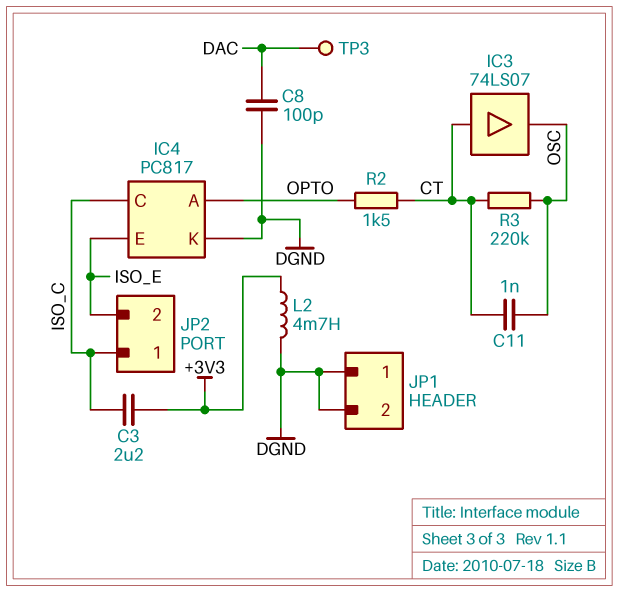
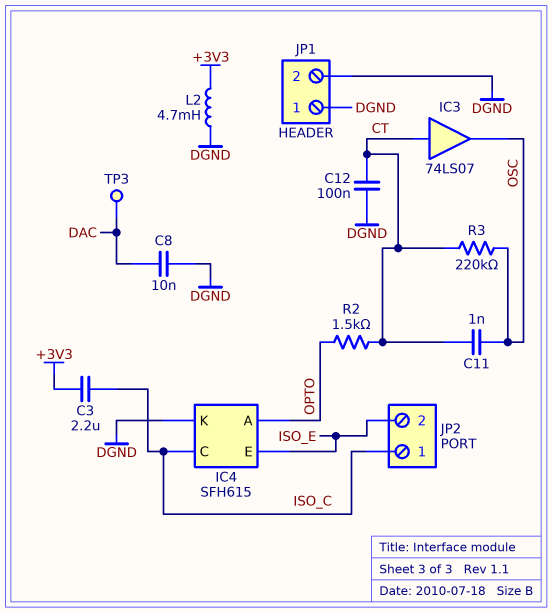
C8: 100pF (DAC, DGND) -> 10nF (DAC, DGND)
C12: none -> 100nF (CT, DGND)
IC4: PC817 -> SFH615

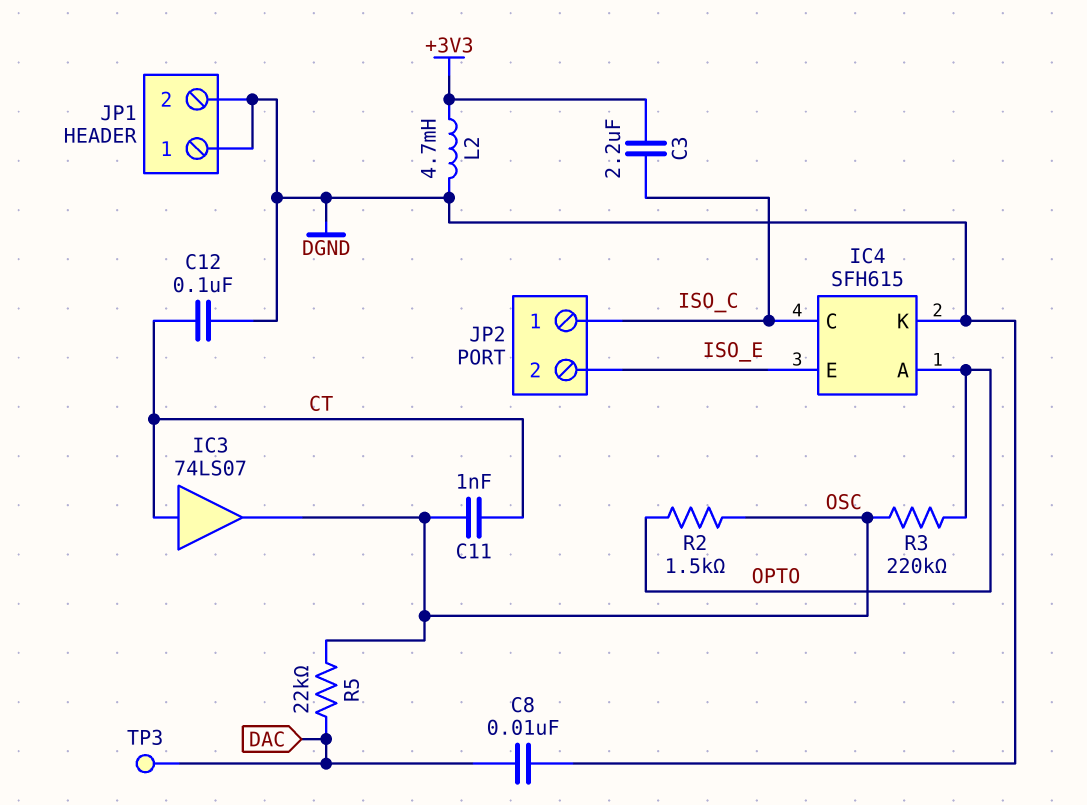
R2: 1.5k (CT, OPTO) -> 1.5k (OPTO, OSC)
R3: 220k (CT, OSC) -> 220k (OPTO, OSC)
R5: none -> 22k (DAC, OSC)

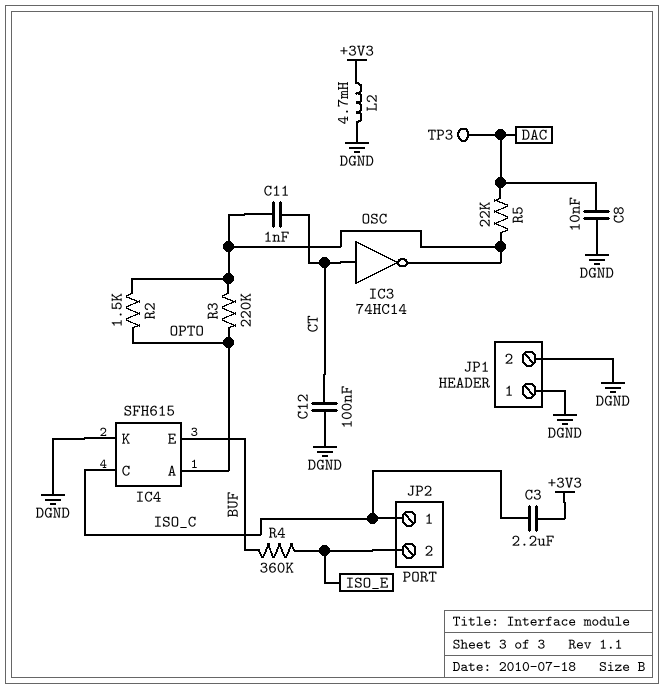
IC3: buffer 74LS07 (in CT, out OSC) -> NOT 74HC14 (in CT, out OSC)
IC4 pin E: ISO_E -> BUF
R4: none -> 360k (BUF, ISO_E)

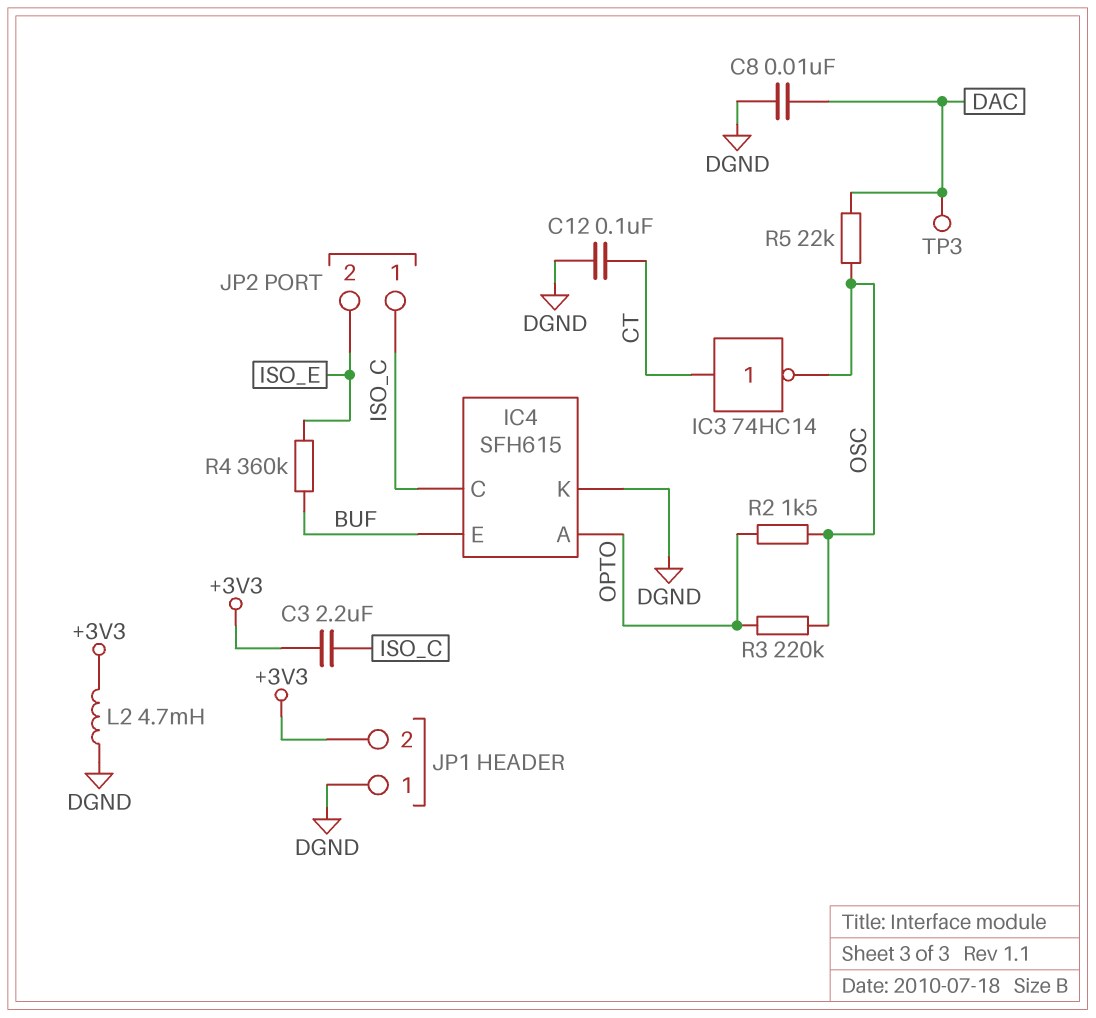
C11: 1nF (CT, OSC) -> none
JP1 pin 2: DGND -> +3V3

